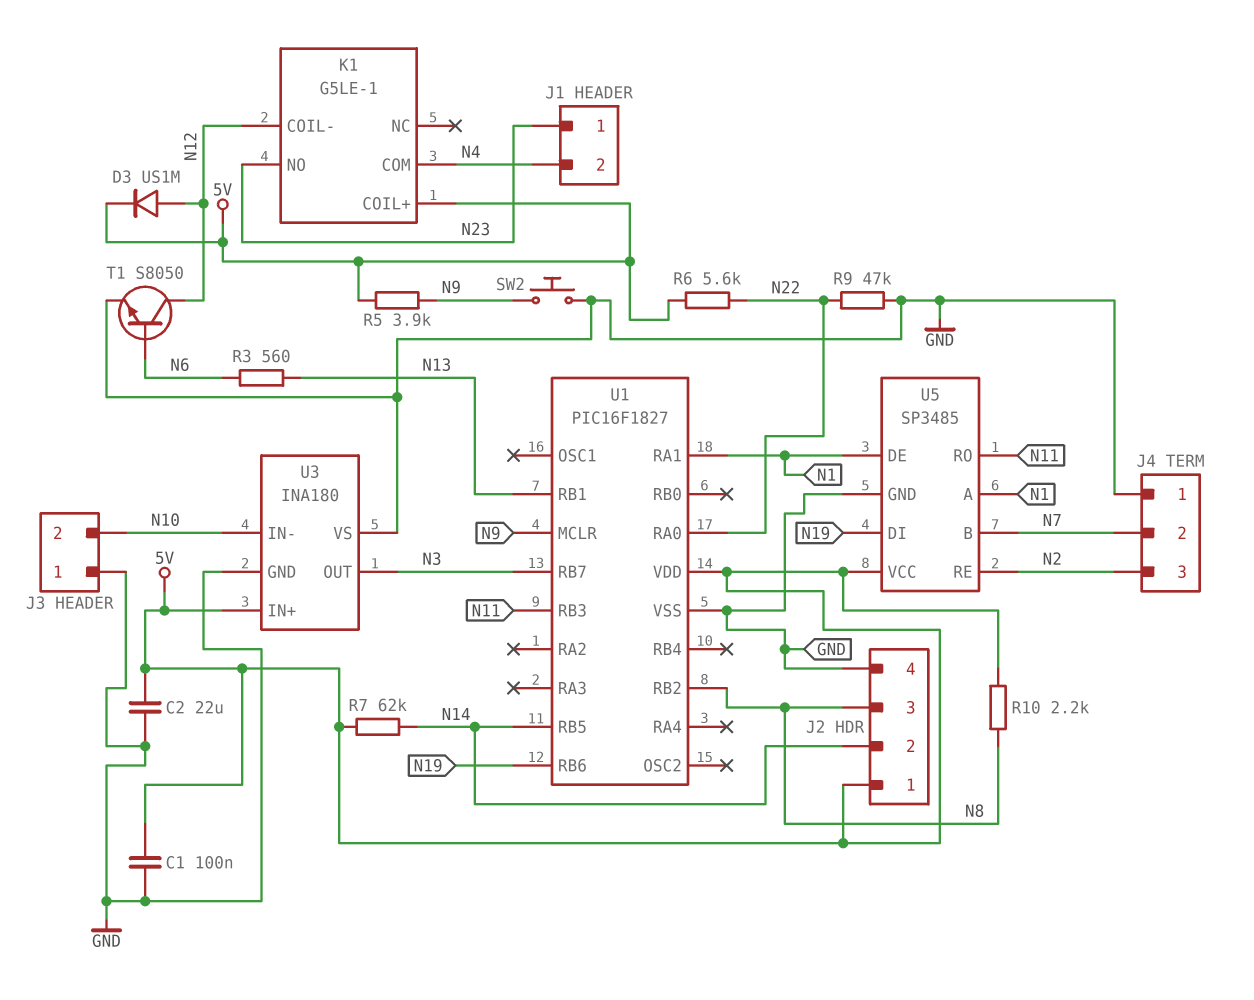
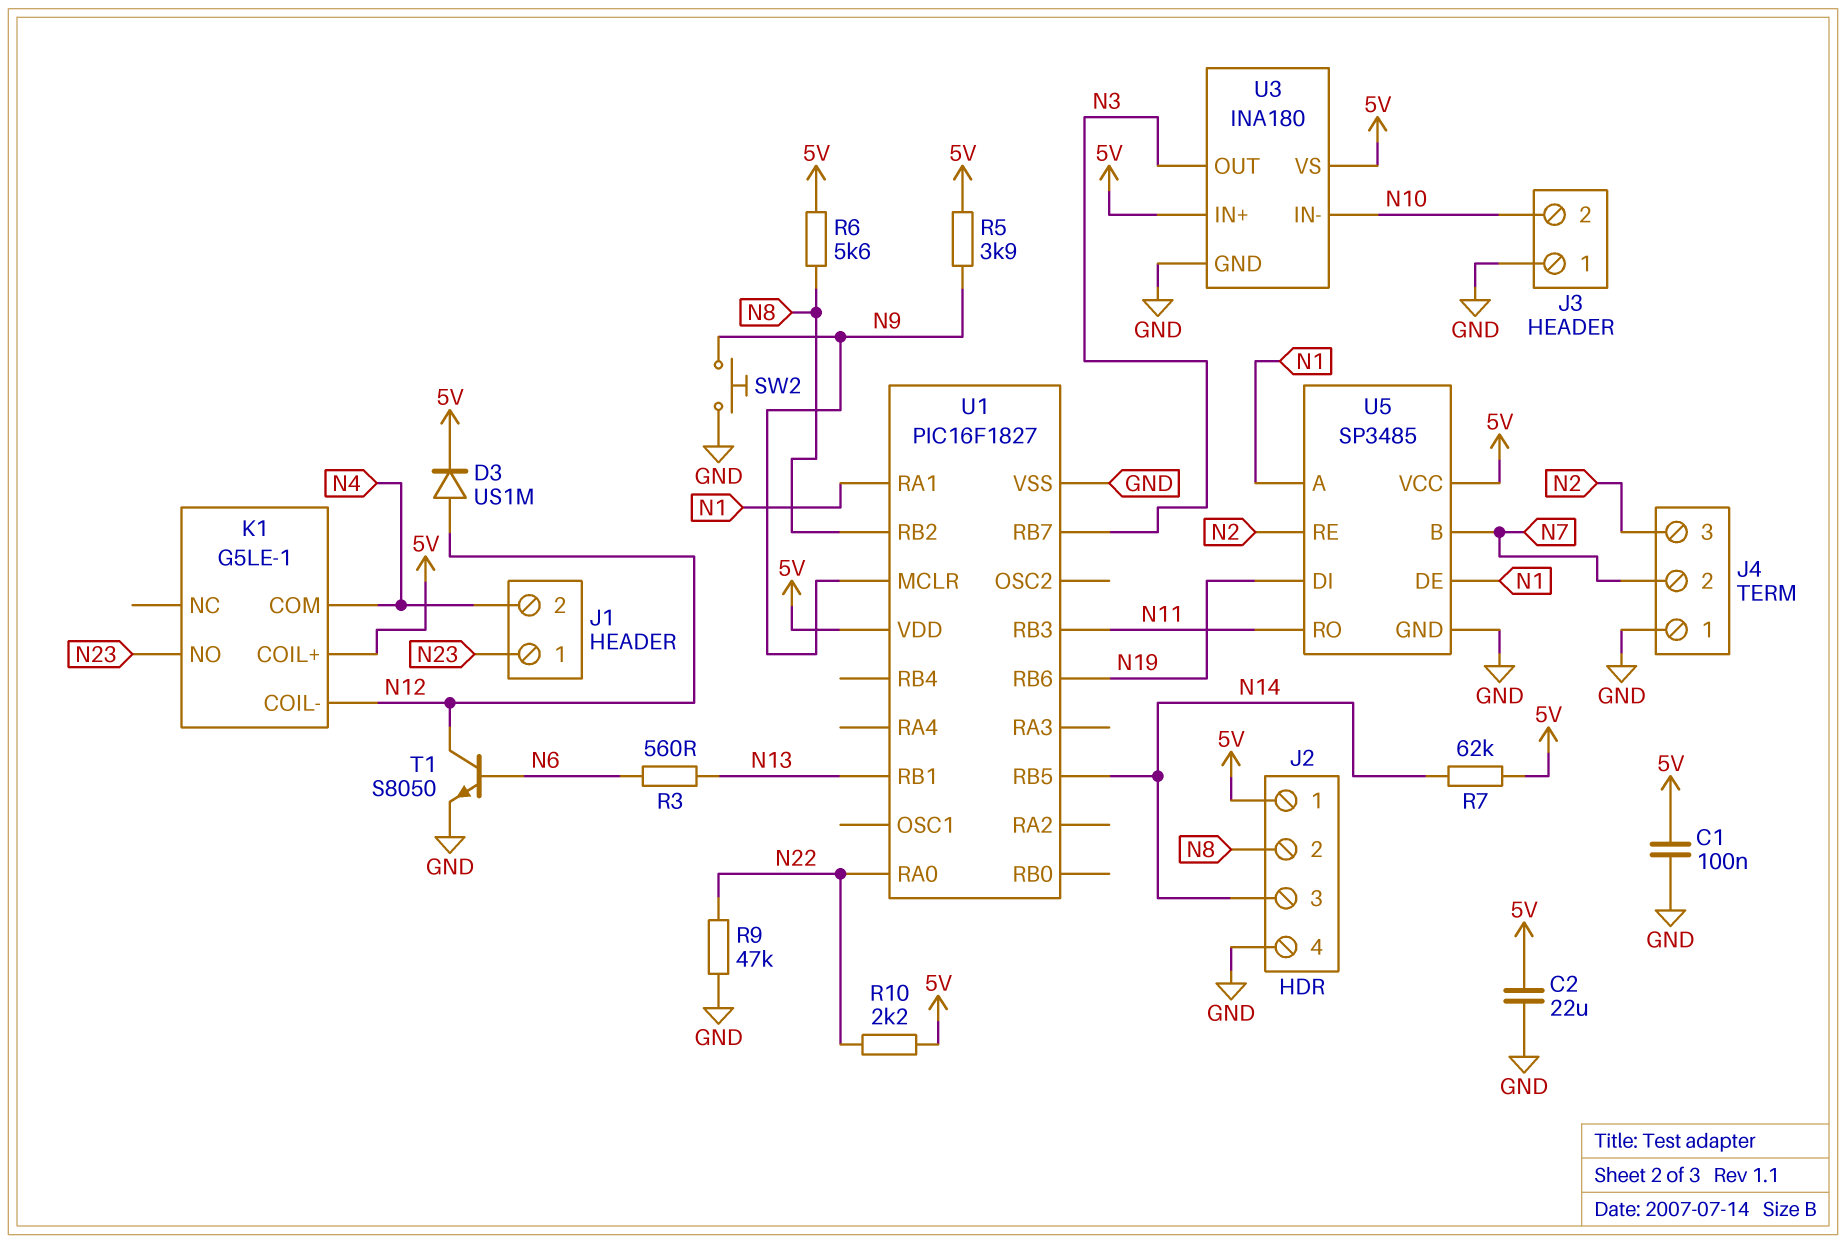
J2 pin 2: N14 -> N8
J2 pin 3: N8 -> N14
R6: 5.6k (5V, N22) -> 5.6k (5V, N8)
R10: 2.2k (5V, N8) -> 2.2k (5V, N22)
U3 pin VS: GND -> 5V

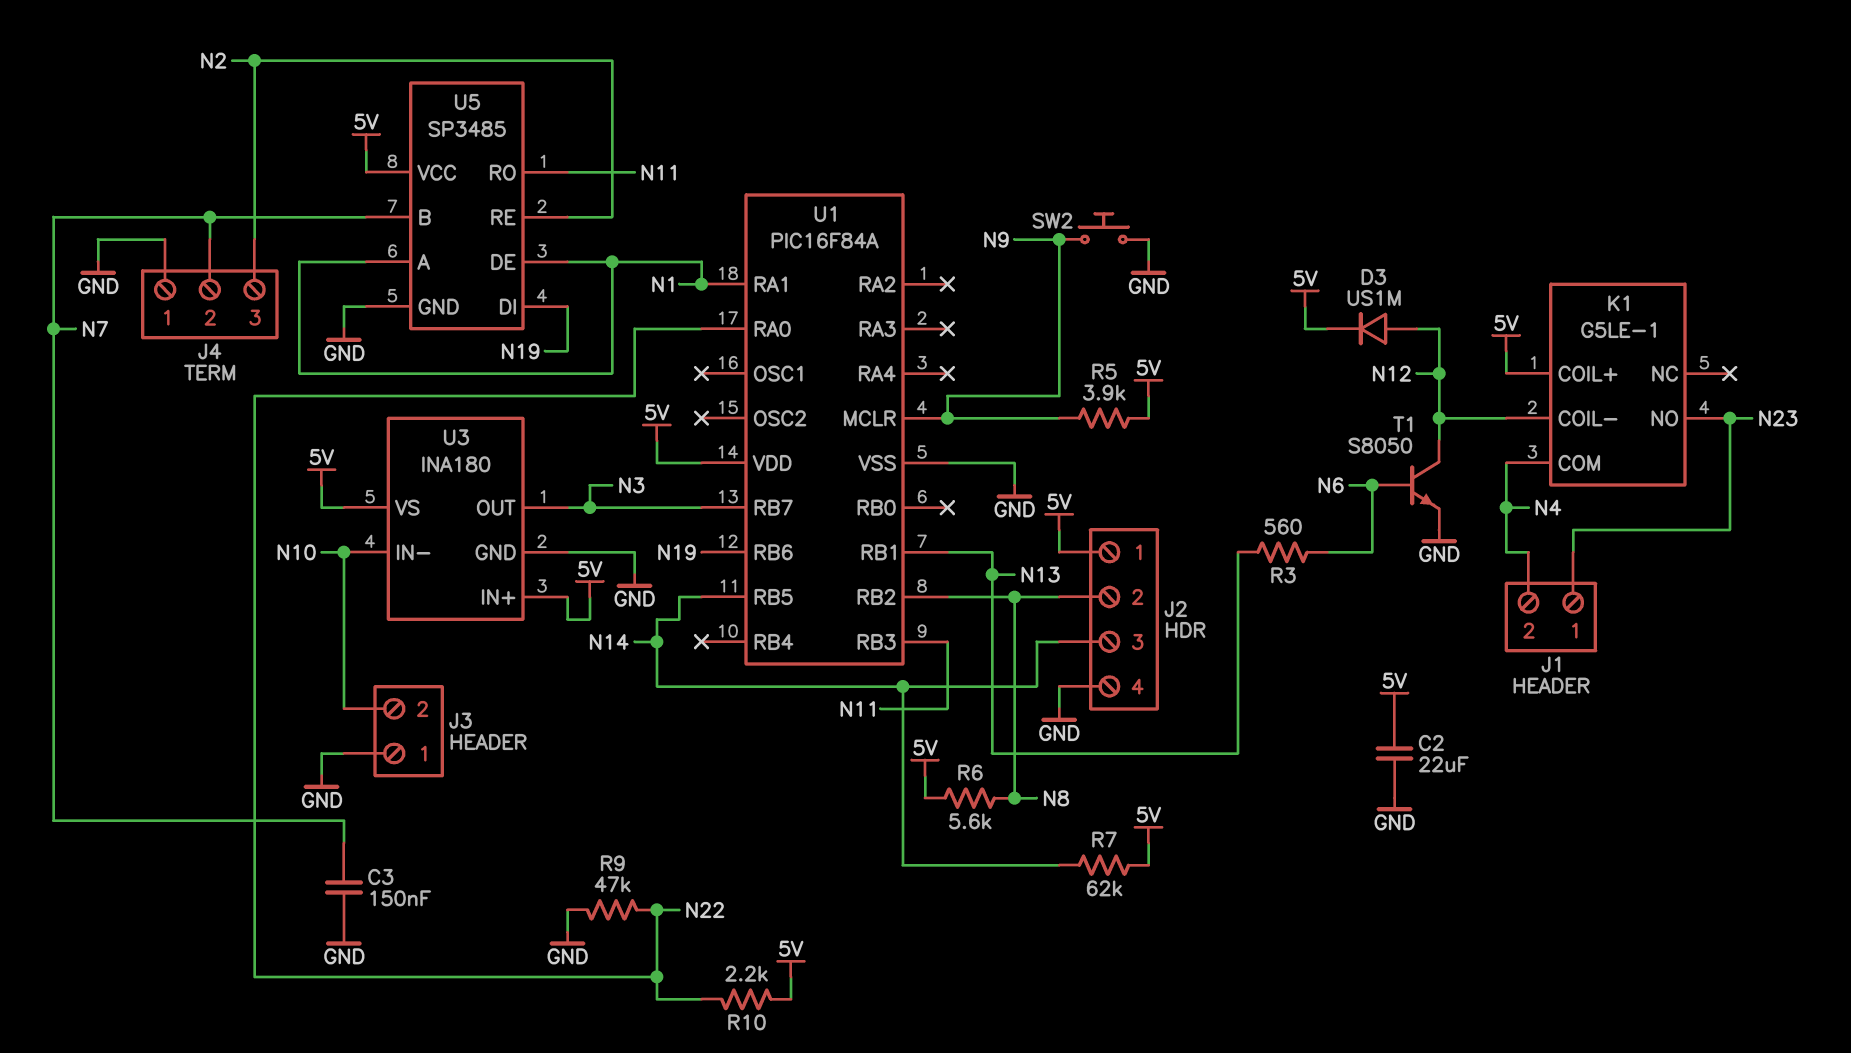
C1: 100nF (5V, GND) -> none
C3: none -> 150nF (GND, N7)
U1: PIC16F1827 -> PIC16F84A

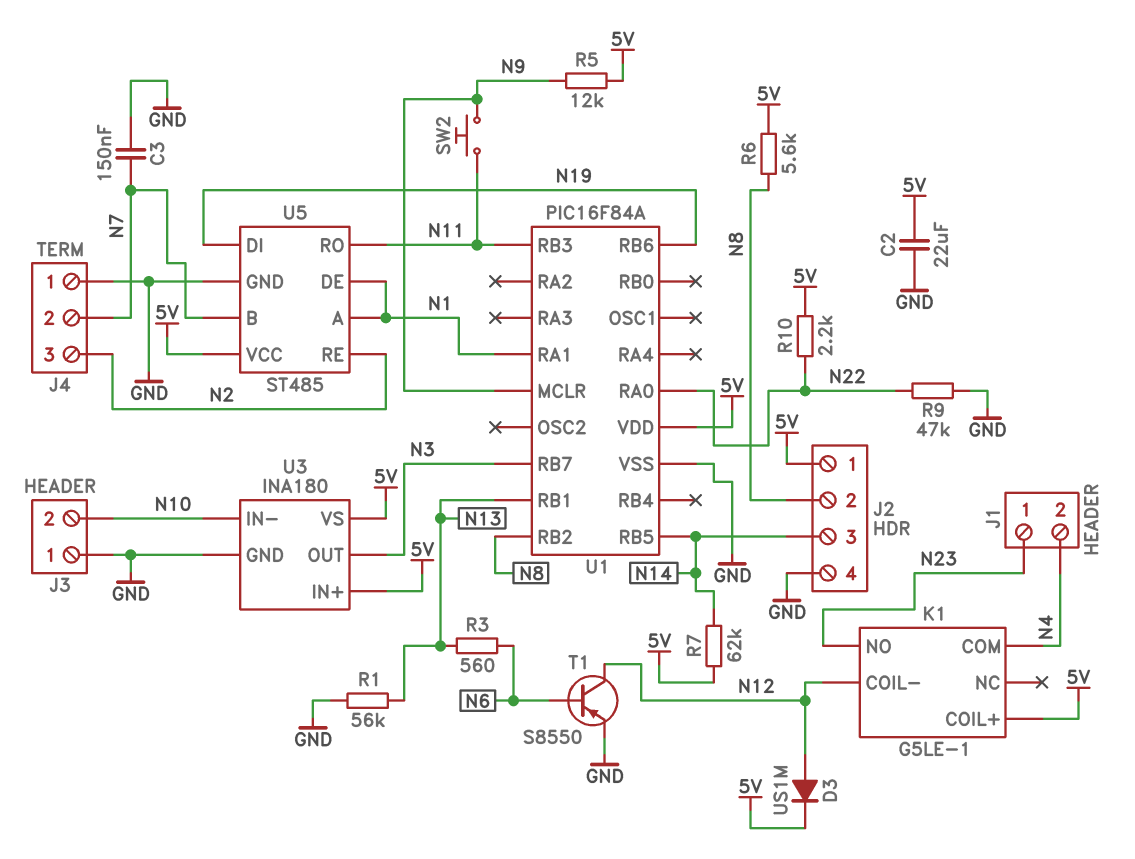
R1: none -> 56k (GND, N13)
R5: 3.9k (5V, N9) -> 12k (5V, N9)
SW2: button (GND, N9) -> button (N9, N11)
T1: NPN S8050 (B N6, C N12, E GND) -> PNP S8550 (B N6, C N12, E GND)
U5: SP3485 -> ST485

